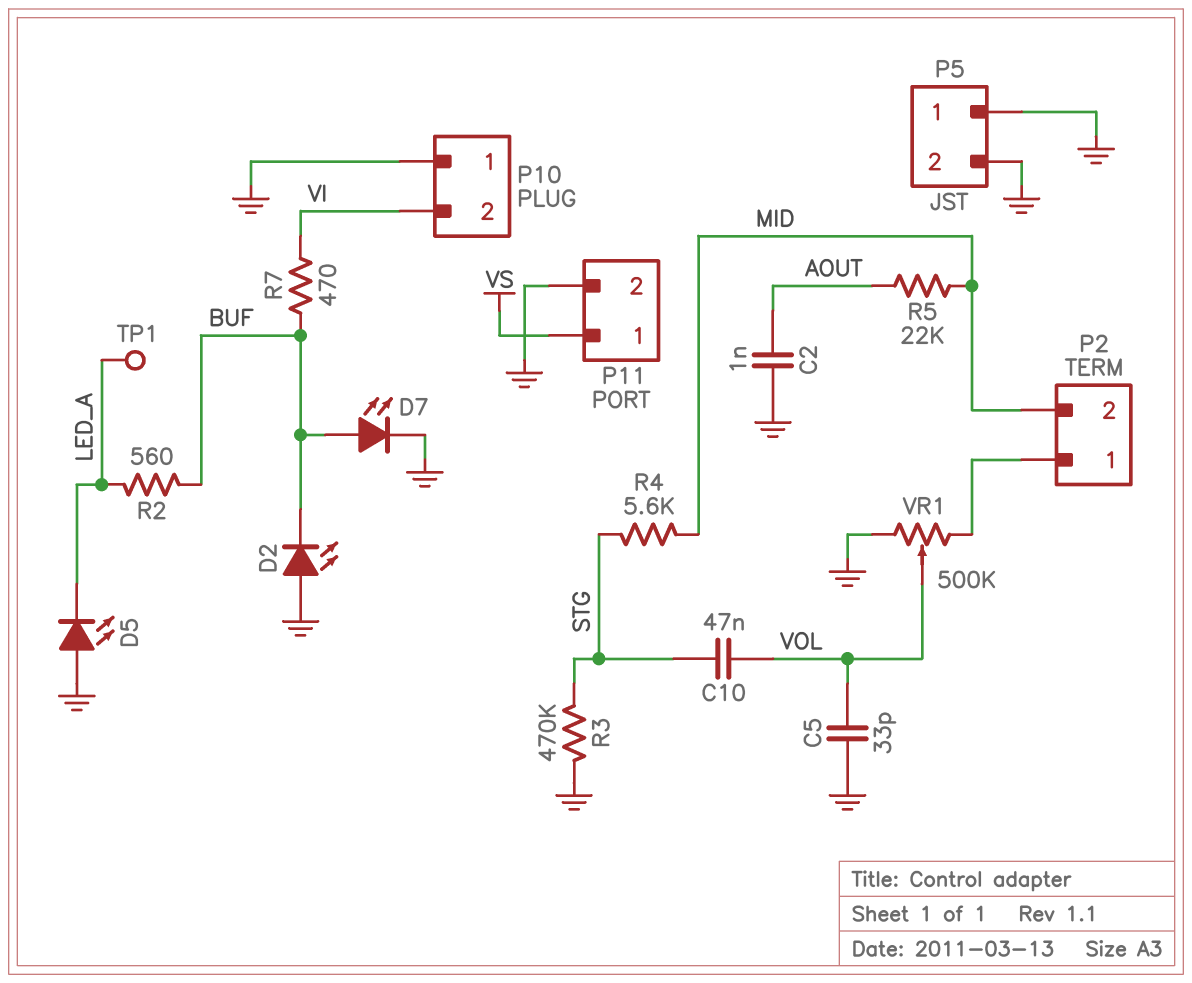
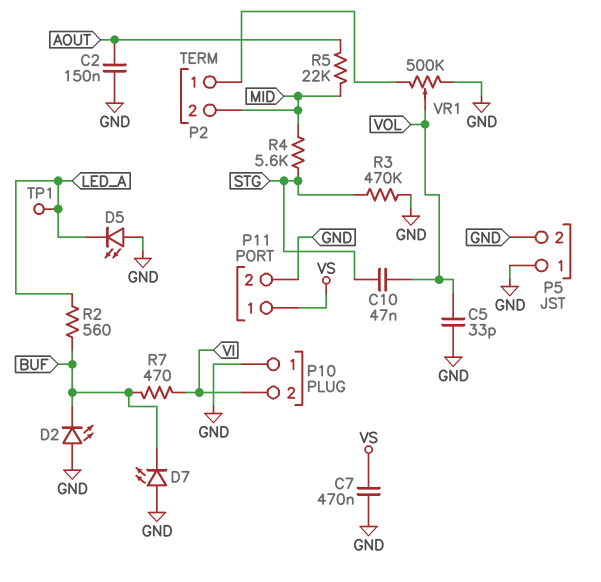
C2: 1nF (AOUT, GND) -> 150nF (AOUT, GND)
C7: none -> 470nF (GND, VS)
D7: LED (A BUF, K GND) -> LED (A GND, K BUF)

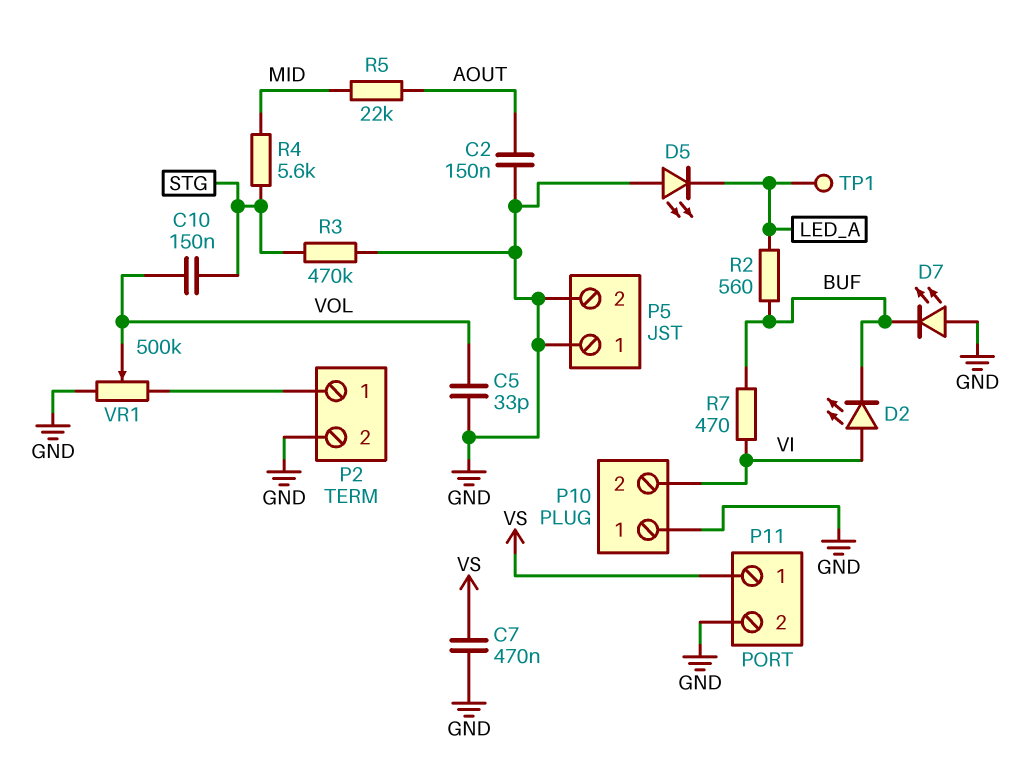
C10: 47nF (STG, VOL) -> 150nF (STG, VOL)
D2: LED (A GND, K BUF) -> LED (A VI, K BUF)
P2 pin 2: MID -> GND

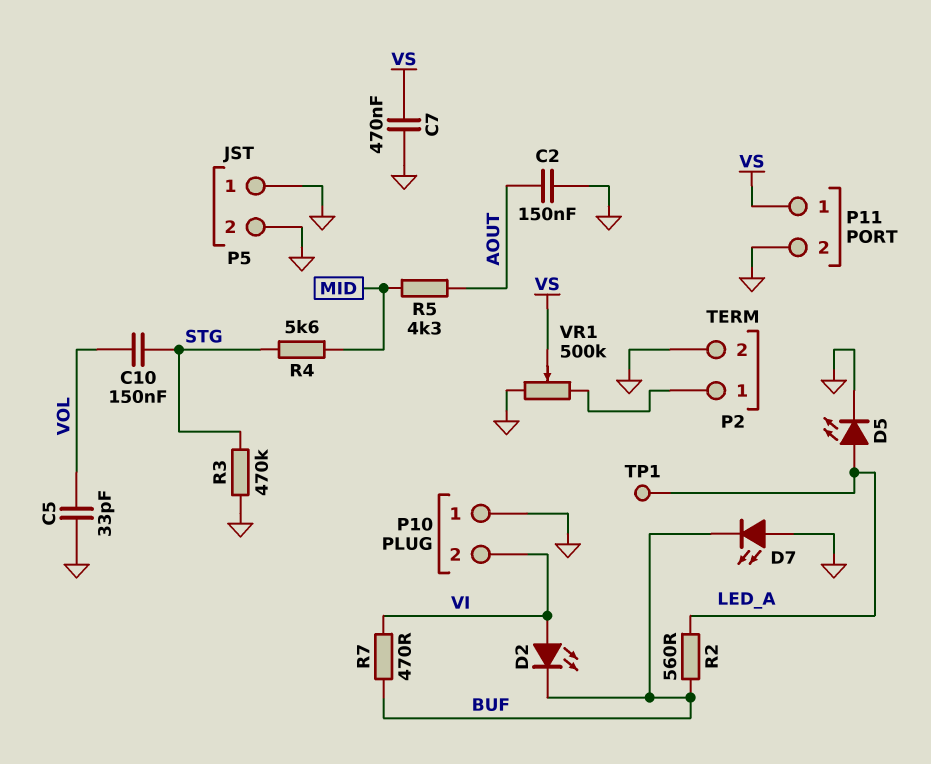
D5: LED (A GND, K LED_A) -> LED (A LED_A, K GND)
R5: 22k (AOUT, MID) -> 4.3k (AOUT, MID)
VR1: 500k (GND, P2/1, wiper VOL) -> 500k (GND, P2/1, wiper VS)

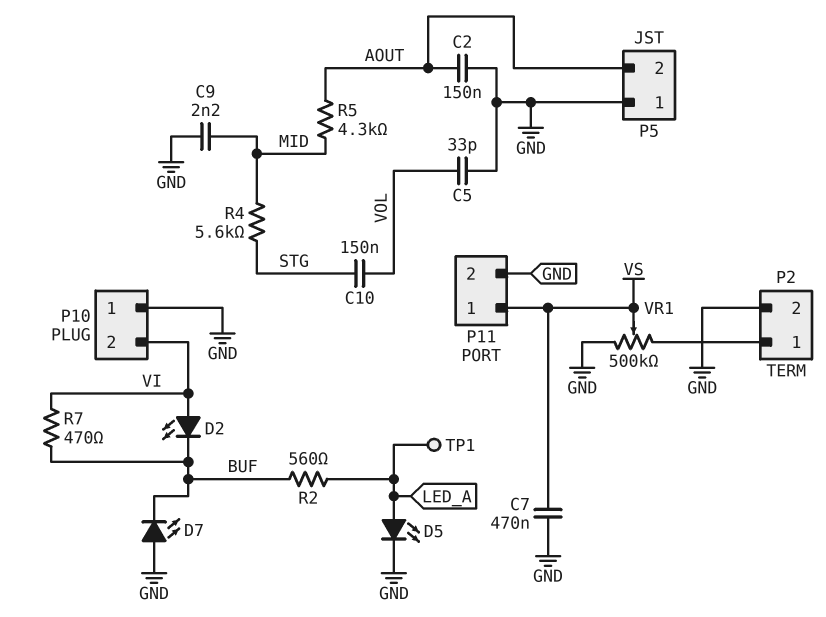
C9: none -> 2.2nF (GND, MID)
P5 pin 2: GND -> AOUT
R3: 470k (GND, STG) -> none

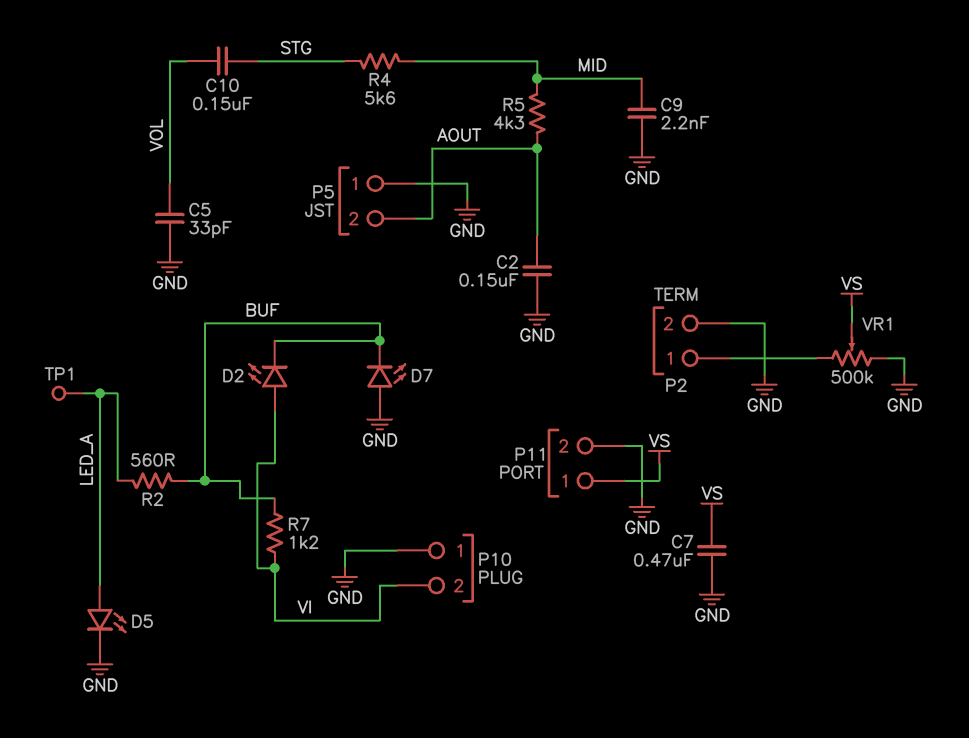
R7: 470 (BUF, VI) -> 1.2k (BUF, VI)

